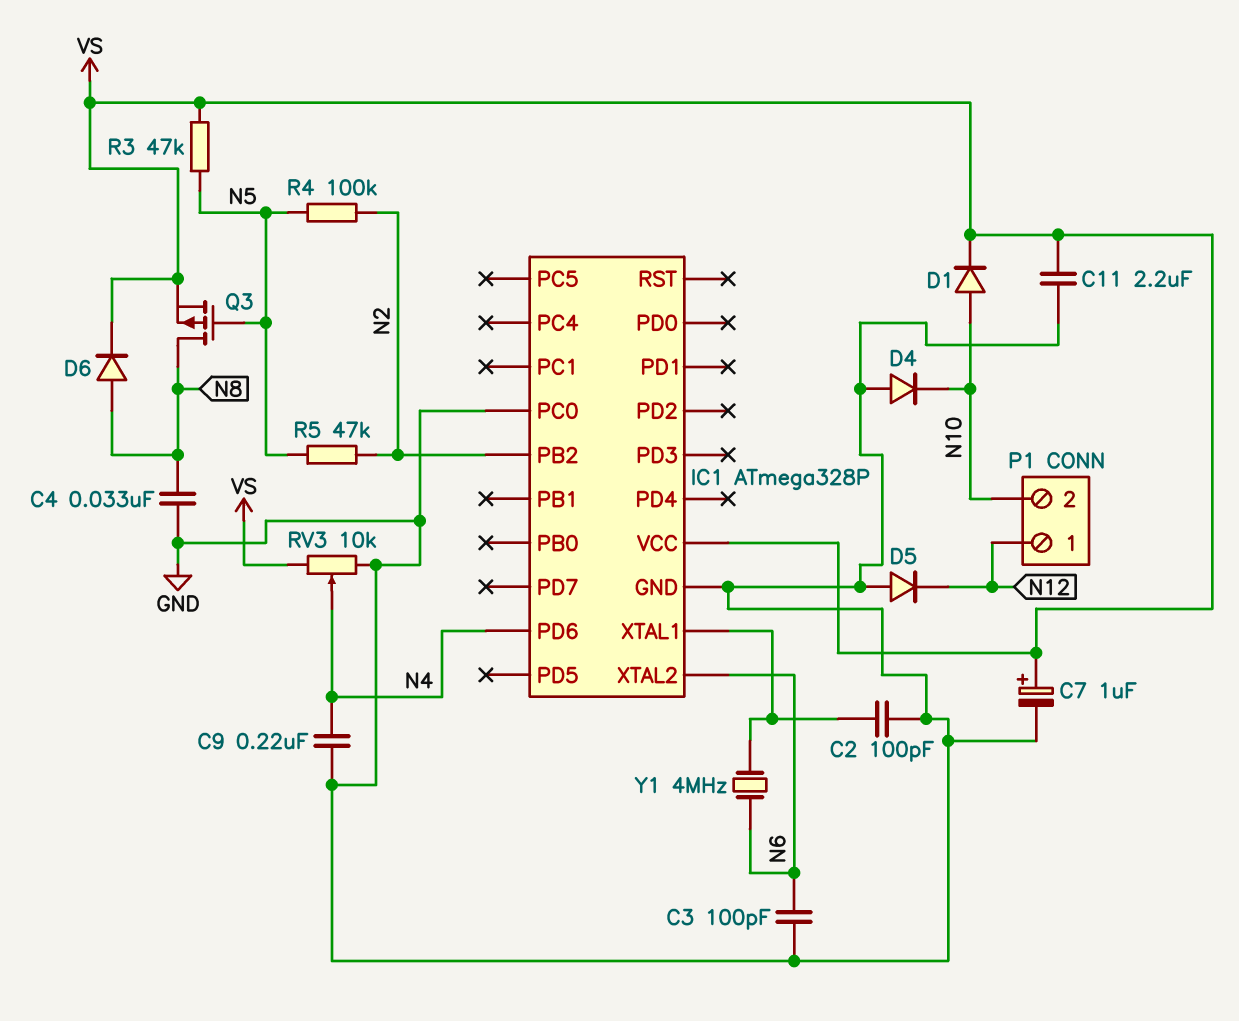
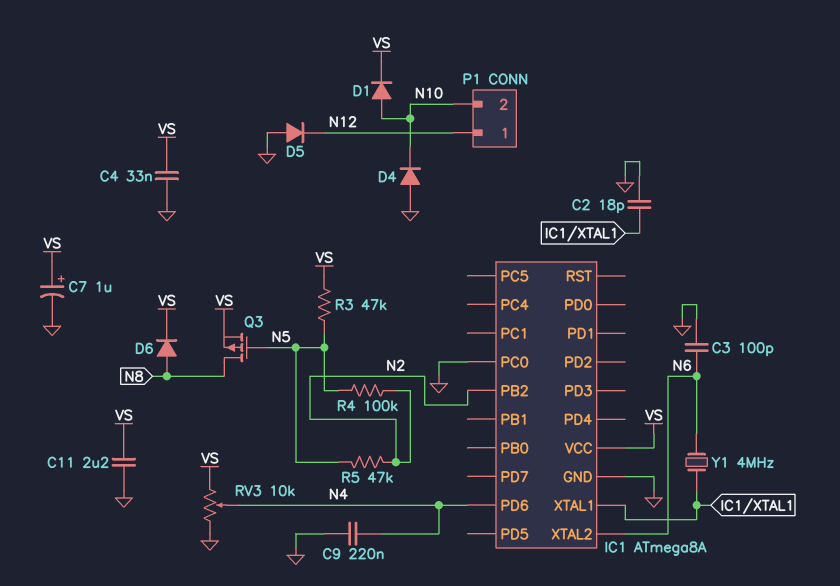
C2: 100pF (GND, IC1/XTAL1) -> 18pF (GND, IC1/XTAL1)
C4: 33nF (GND, N8) -> 33nF (GND, VS)
IC1: ATmega328P -> ATmega8A

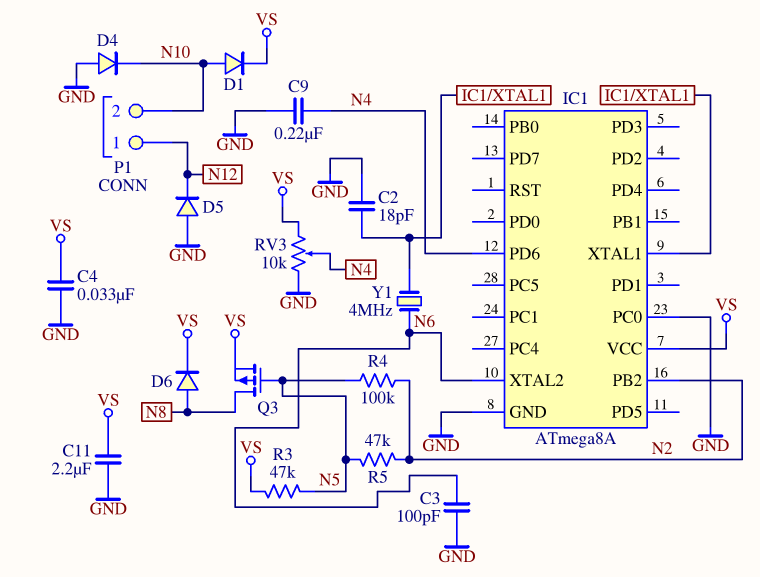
C7: 1uF (plus VS, minus GND) -> none

